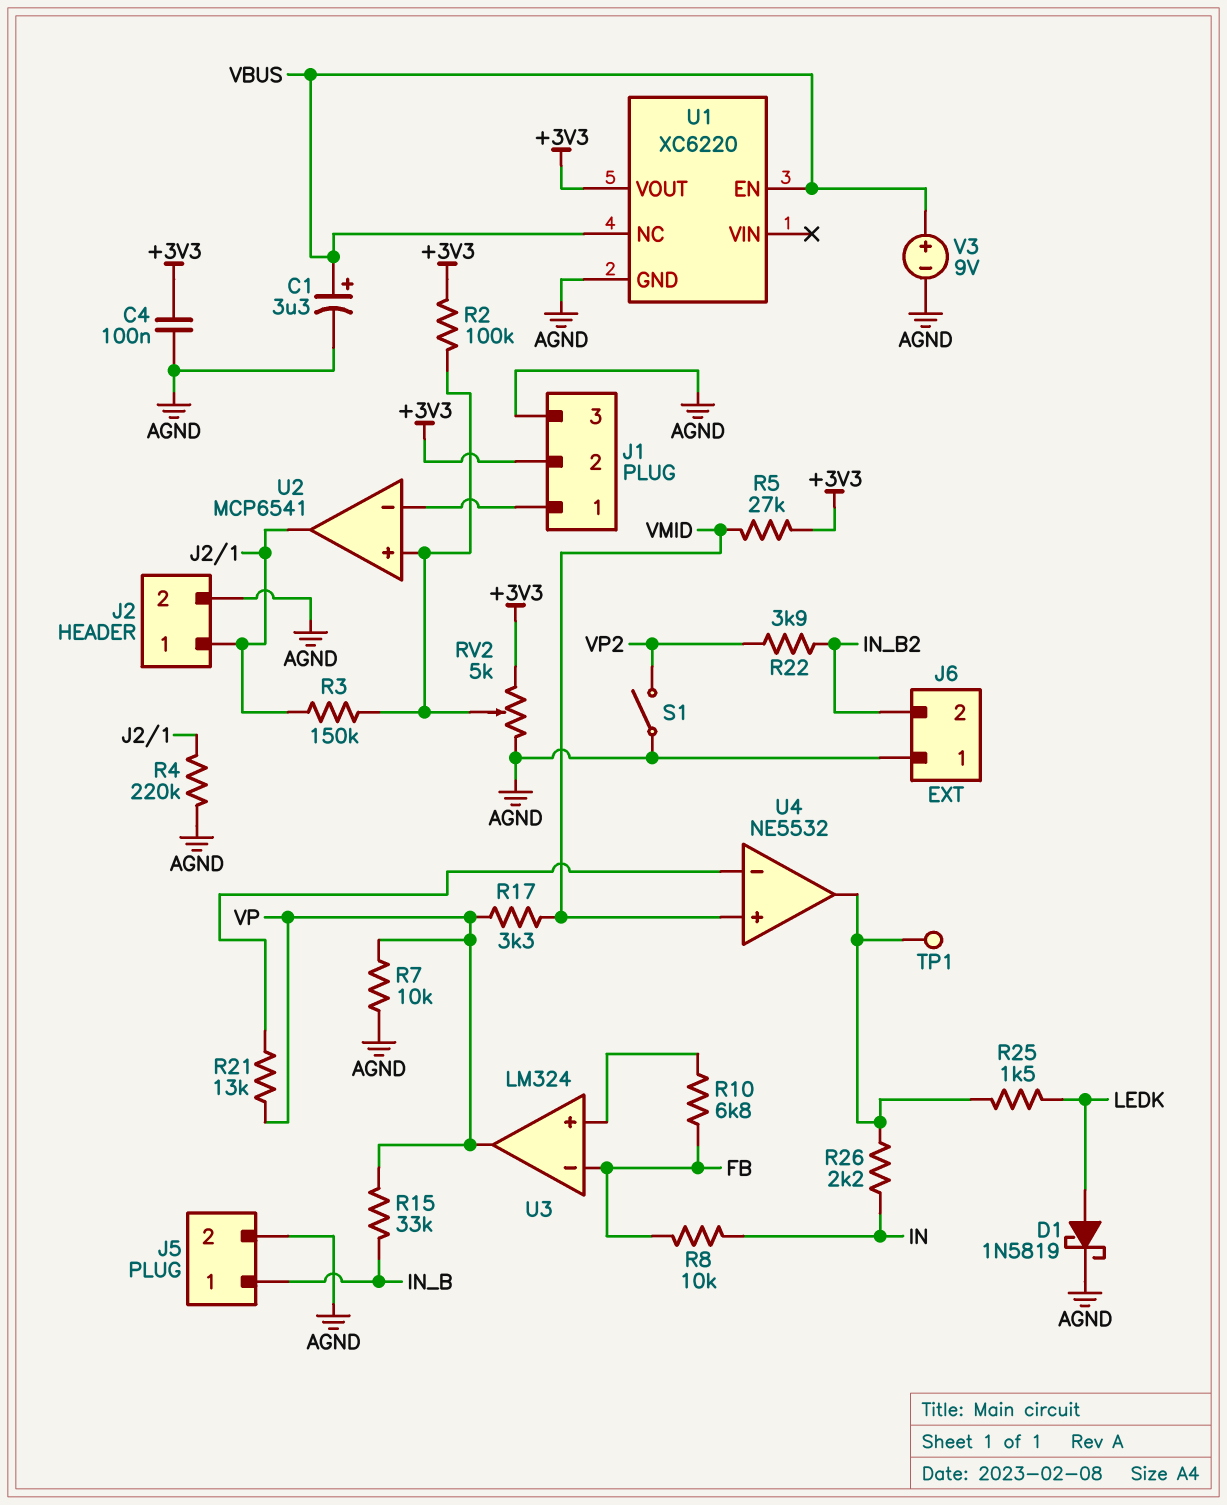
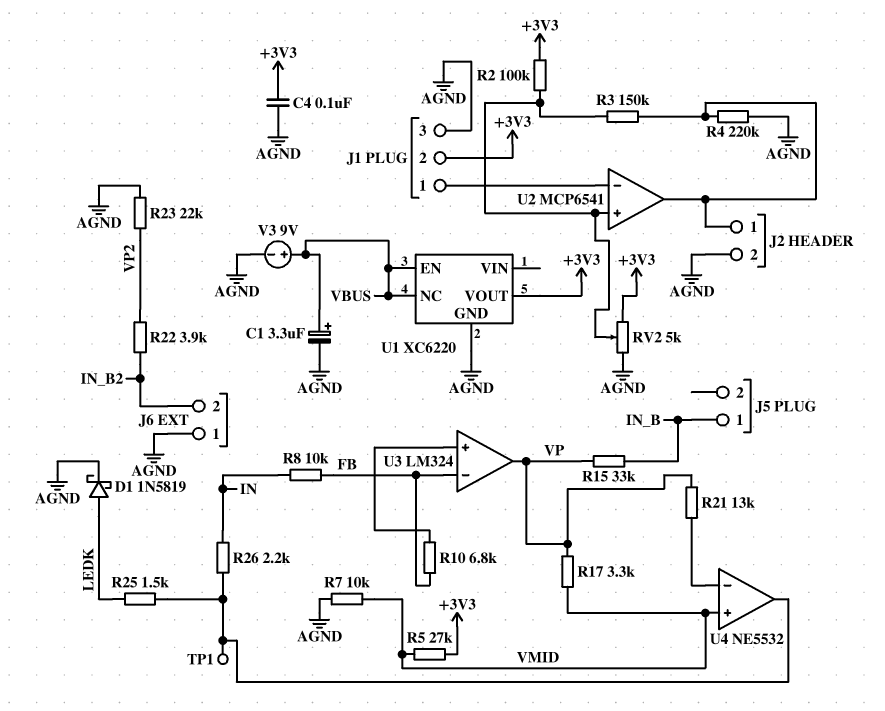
J5 pin 2: AGND -> none
R7: 10k (AGND, VP) -> 10k (AGND, VMID)
R23: none -> 22k (AGND, VP2)
S1: switch (AGND, VP2) -> none

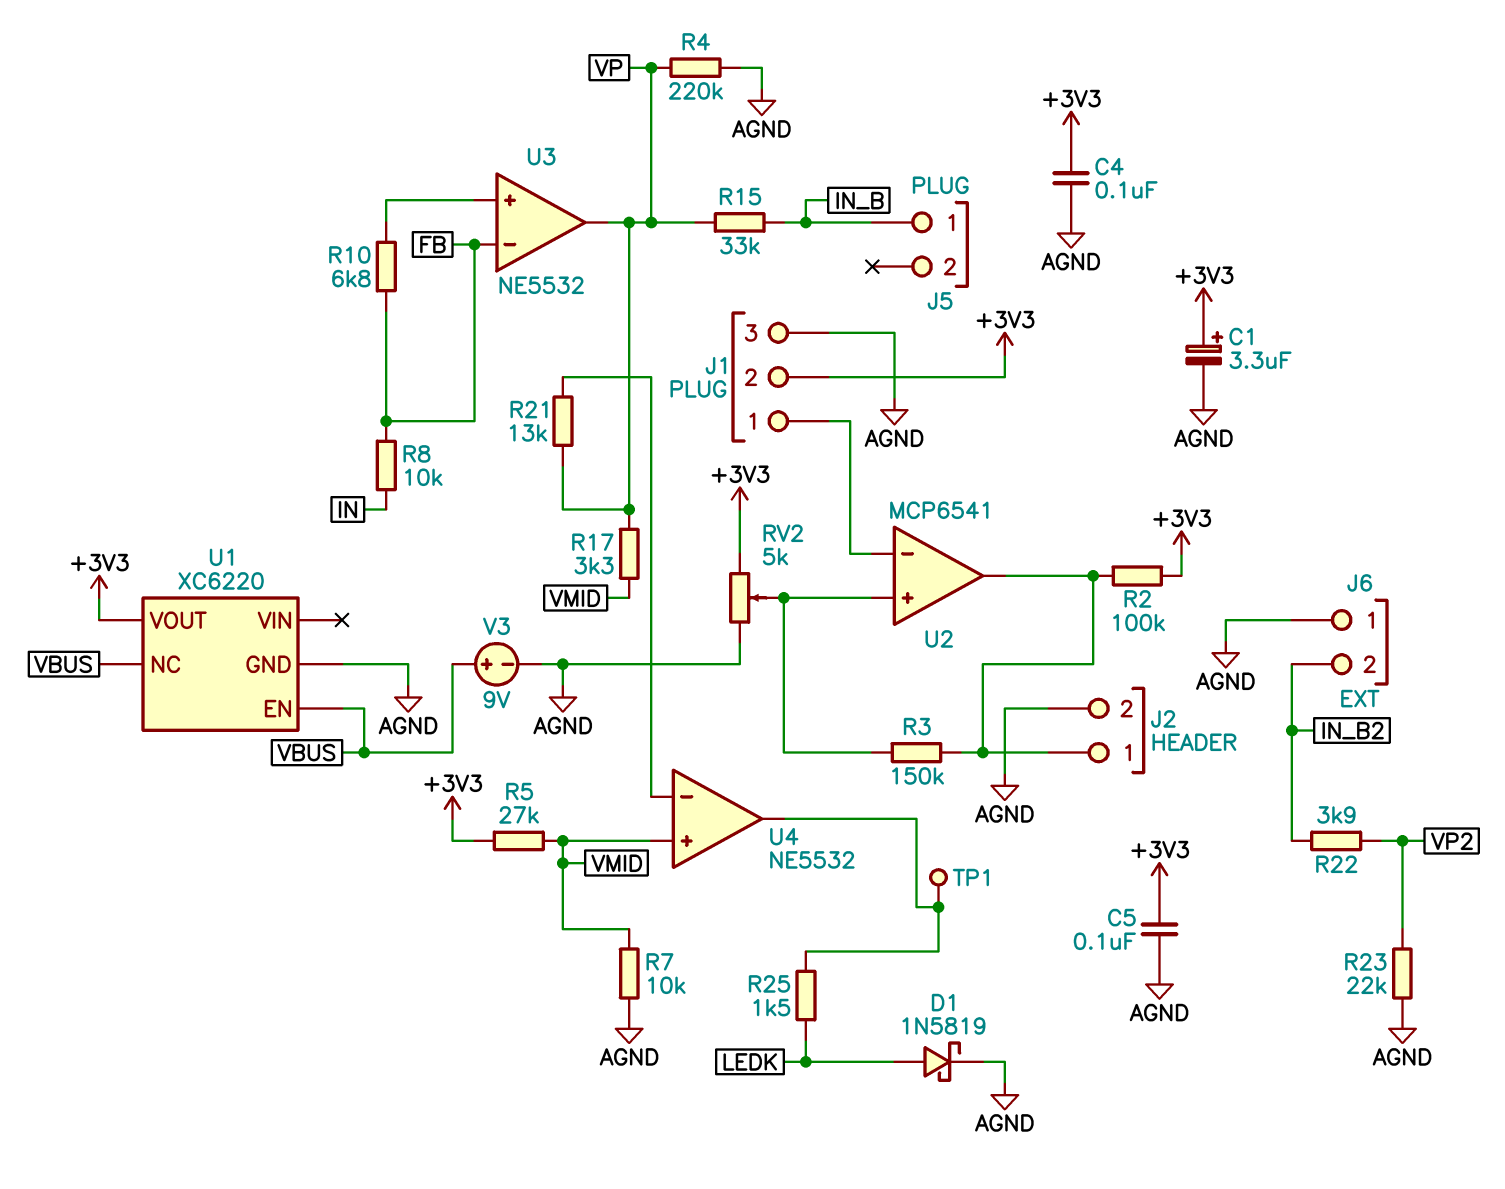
C1: 3.3uF (plus VBUS, minus AGND) -> 3.3uF (plus +3V3, minus AGND)
C5: none -> 100nF (+3V3, AGND)
R2: 100k (+3V3, U2/in+) -> 100k (+3V3, J2/1)
R4: 220k (AGND, J2/1) -> 220k (AGND, VP)
R26: 2.2k (IN, U4/out) -> none
U3: LM324 -> NE5532

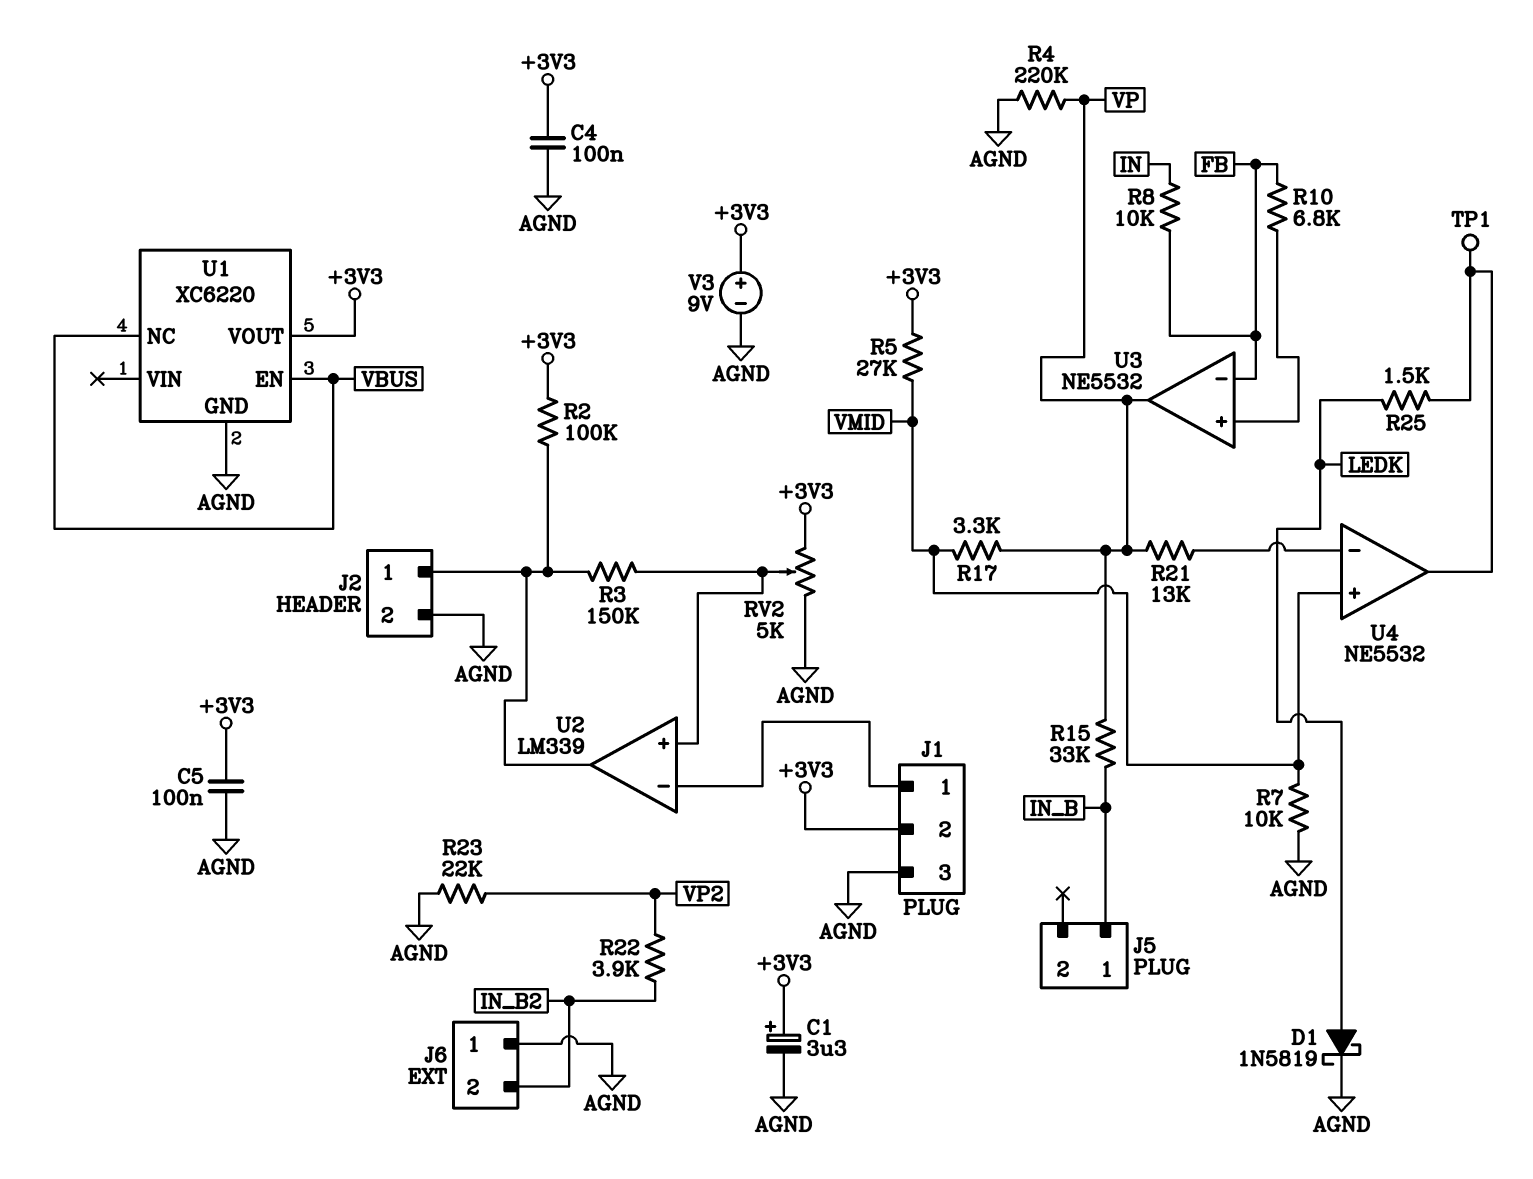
U2: MCP6541 -> LM339
V3: 9V (plus VBUS, minus AGND) -> 9V (plus +3V3, minus AGND)

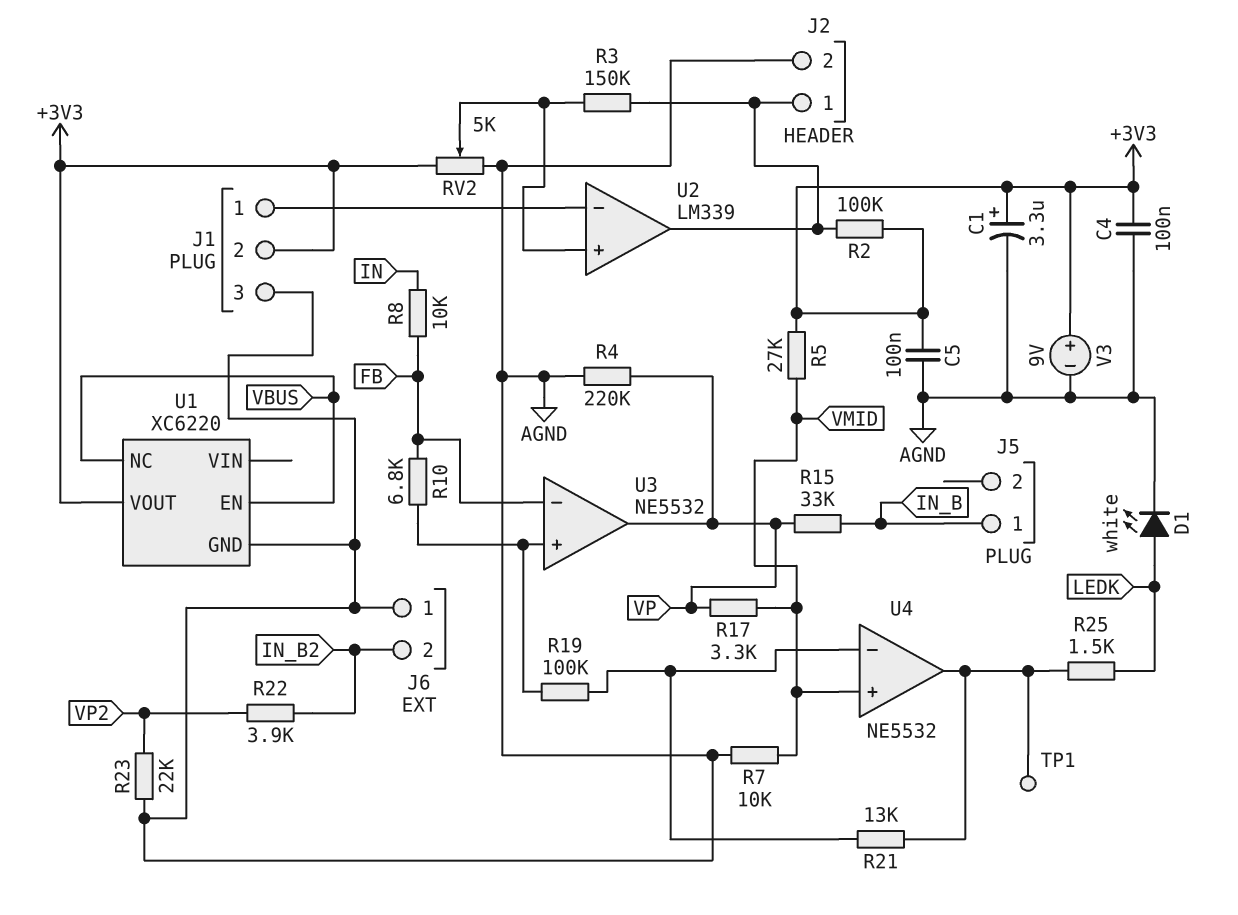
D1: schottky 1N5819 (A LEDK, K AGND) -> LED white (A LEDK, K AGND)
R19: none -> 100k (U3/in+, U4/in-)
R21: 13k (U4/in-, VP) -> 13k (U4/in-, U4/out)

